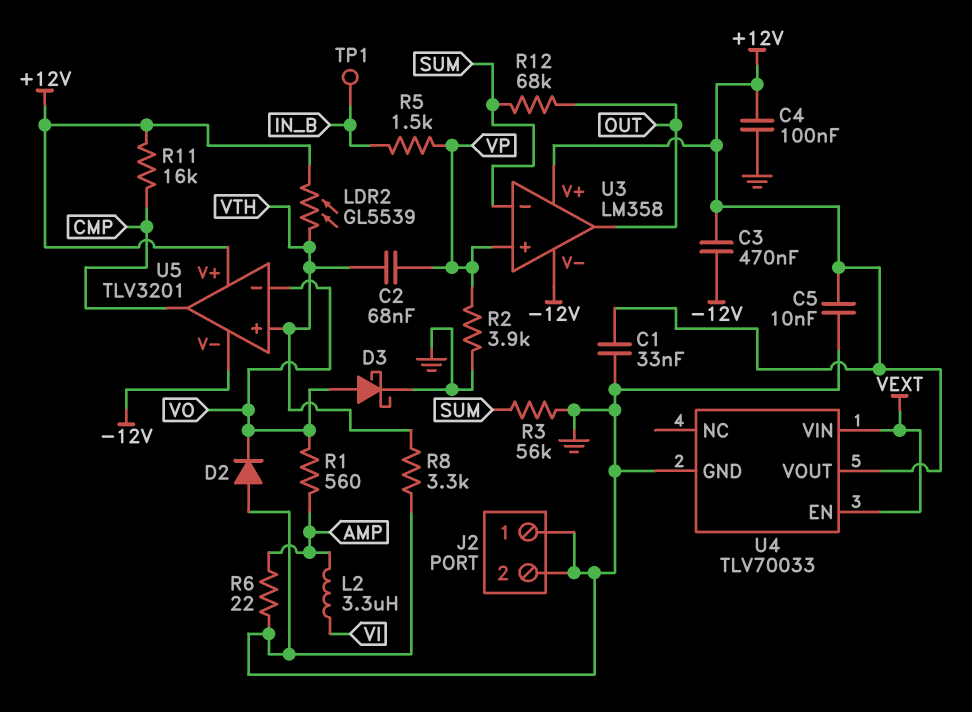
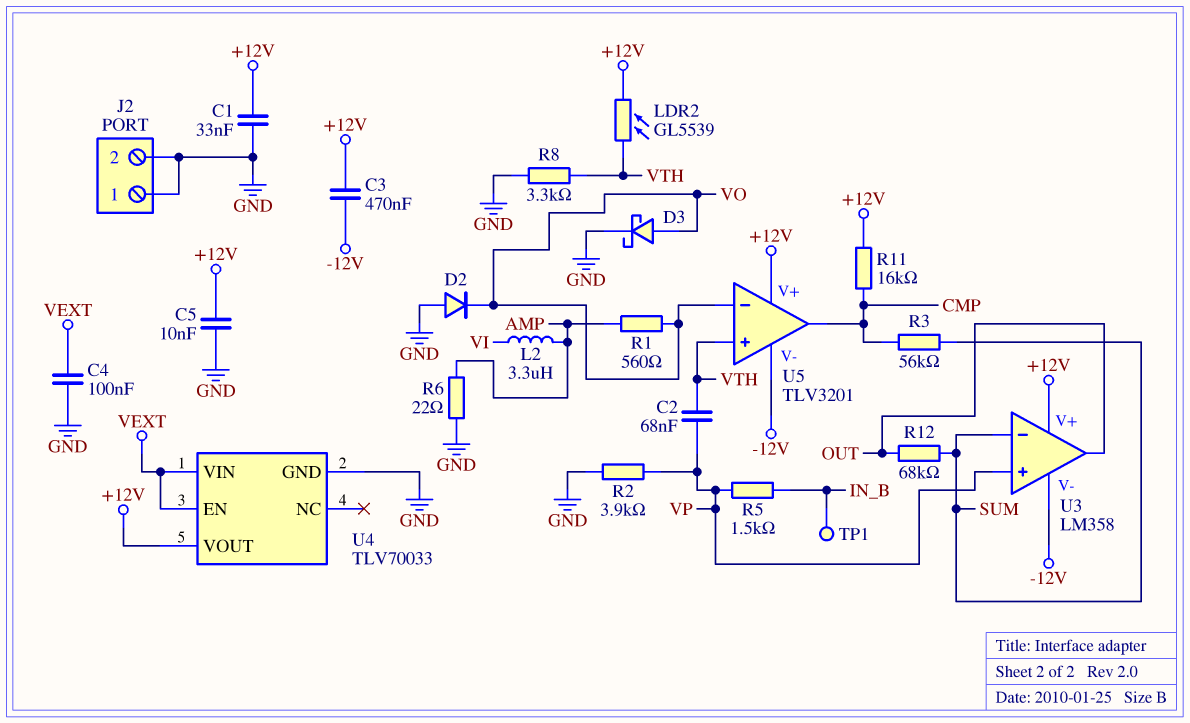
C4: 100nF (+12V, GND) -> 100nF (GND, VEXT)
R3: 56k (GND, SUM) -> 56k (CMP, SUM)

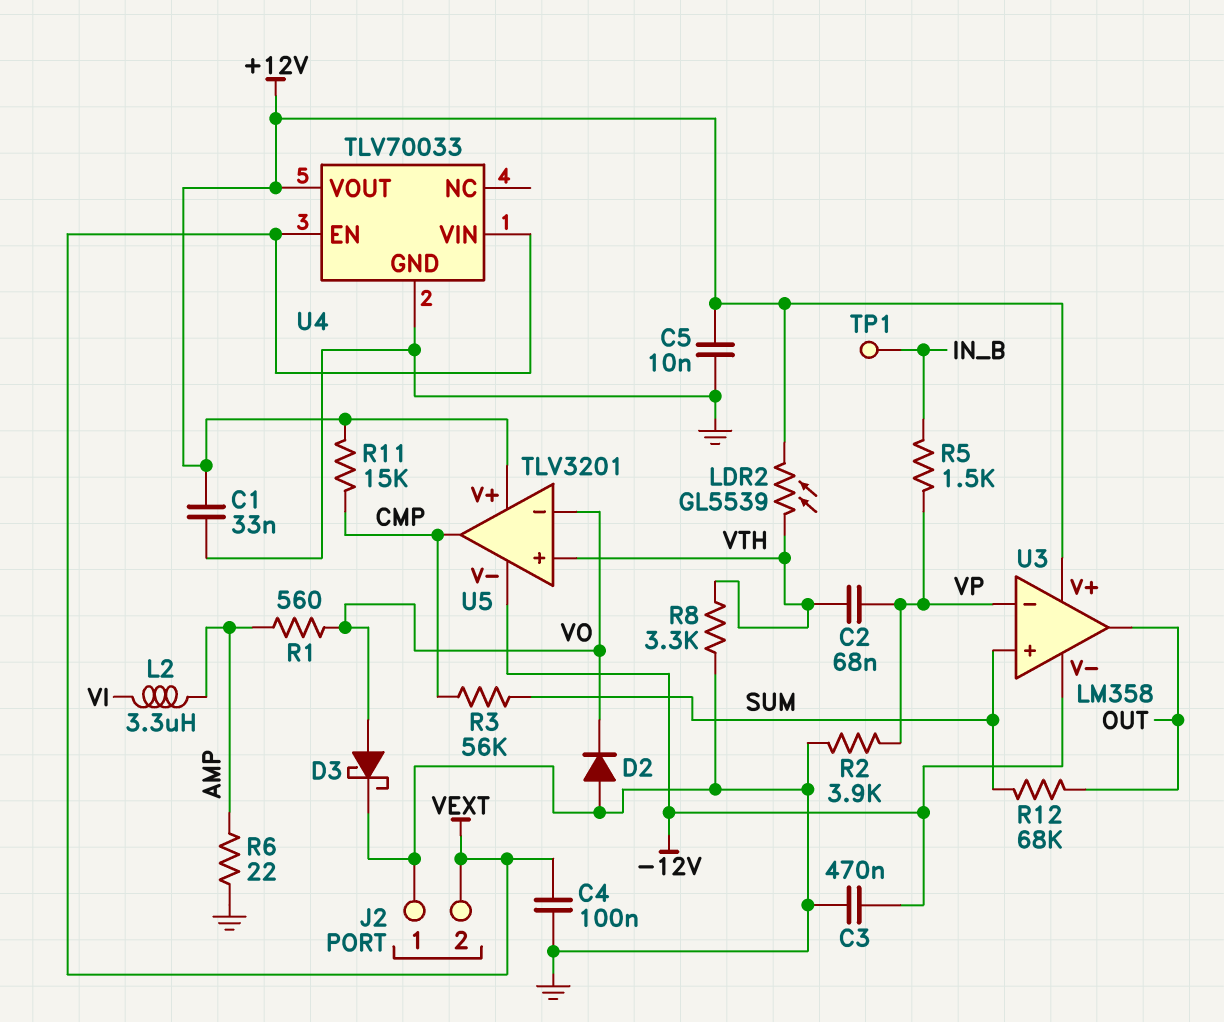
C3: 470nF (+12V, -12V) -> 470nF (-12V, GND)
J2 pin 2: GND -> VEXT
R11: 16k (+12V, CMP) -> 15k (+12V, CMP)
U3 pin in+: VP -> SUM
U3 pin in-: SUM -> VP

